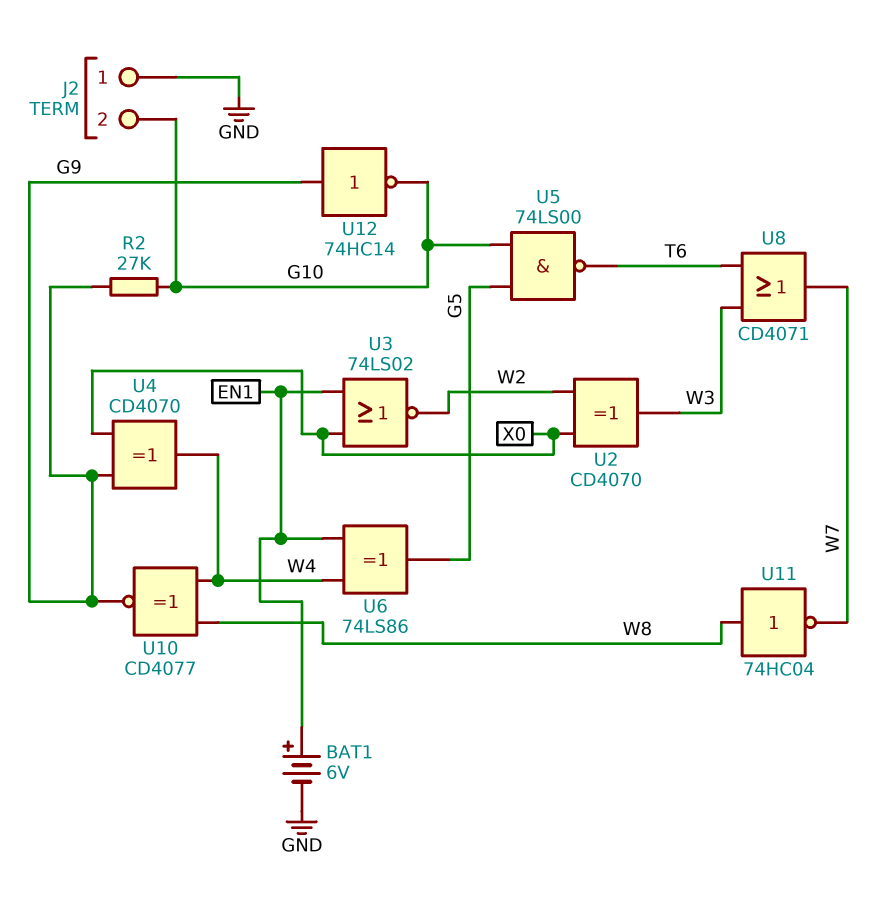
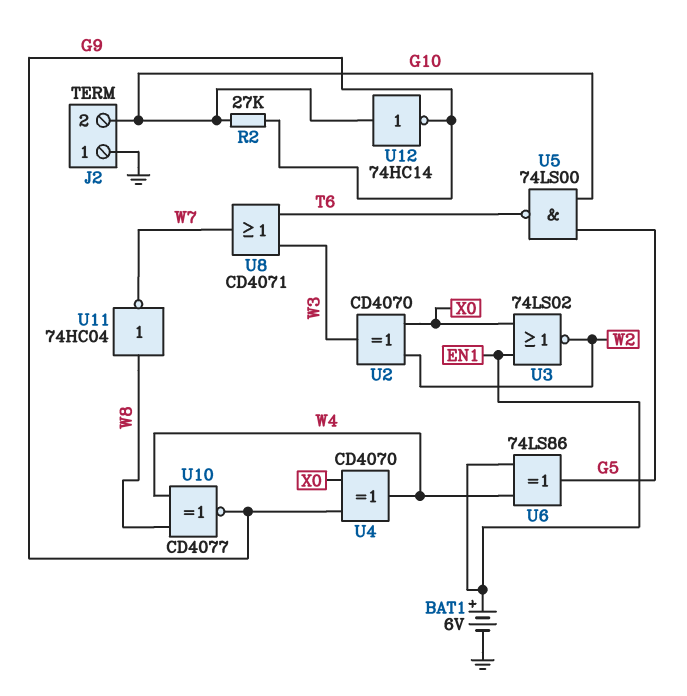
U12: NOT 74HC14 (in G9, out G10) -> NOT 74HC14 (in G10, out G9)

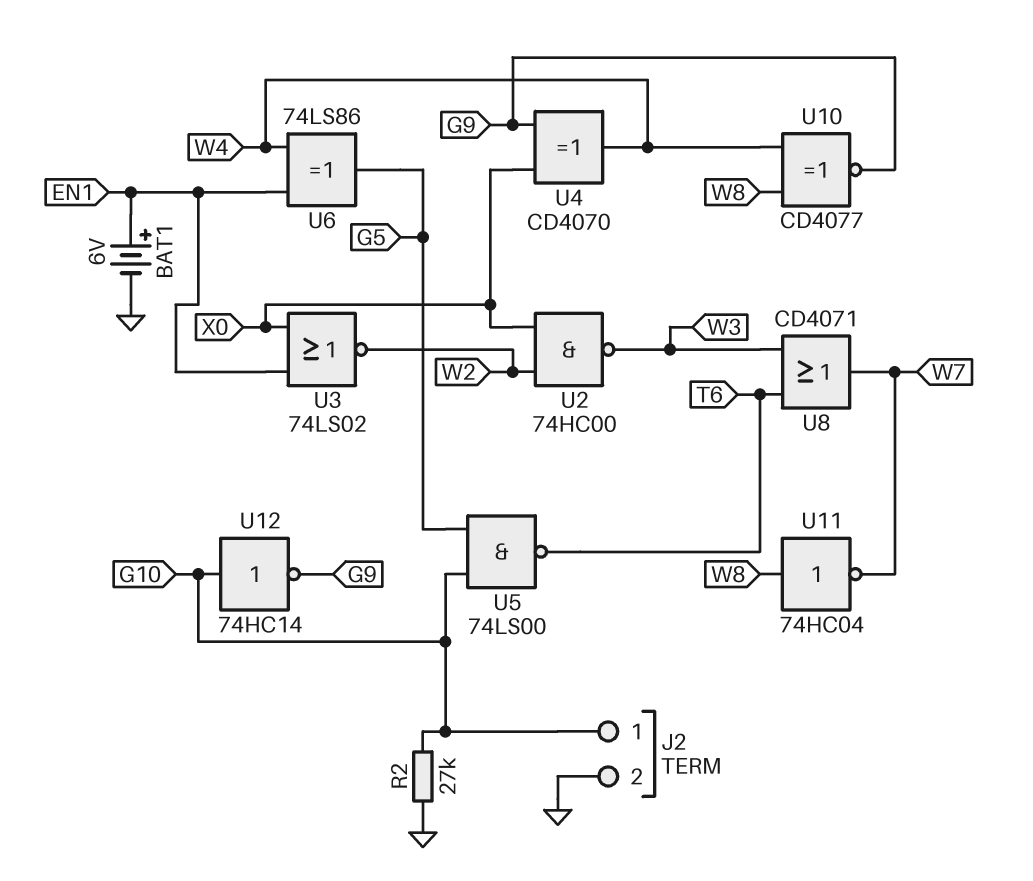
J2 pin 1: GND -> G10
J2 pin 2: G10 -> GND
R2: 27k (G9, G10) -> 27k (G10, GND)
U2: XOR CD4070 (in W2, in X0, out W3) -> NAND 74HC00 (in W2, in X0, out W3)

